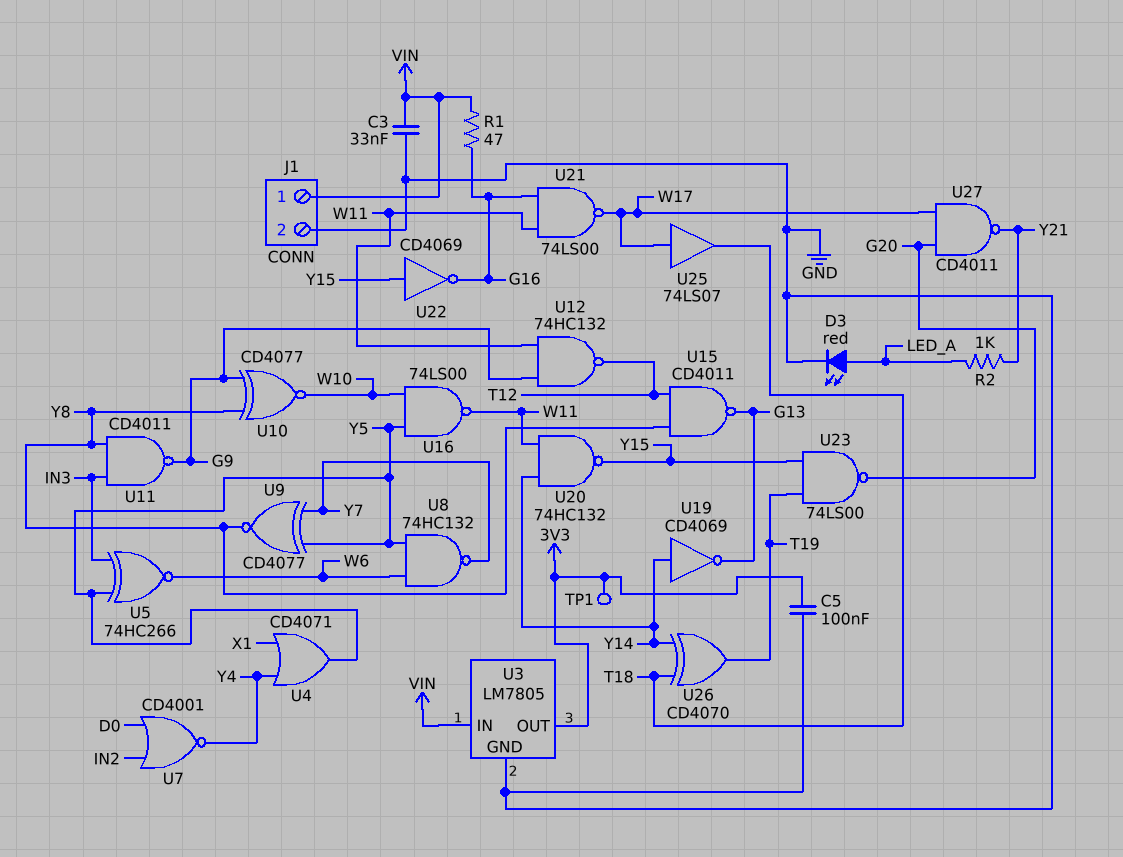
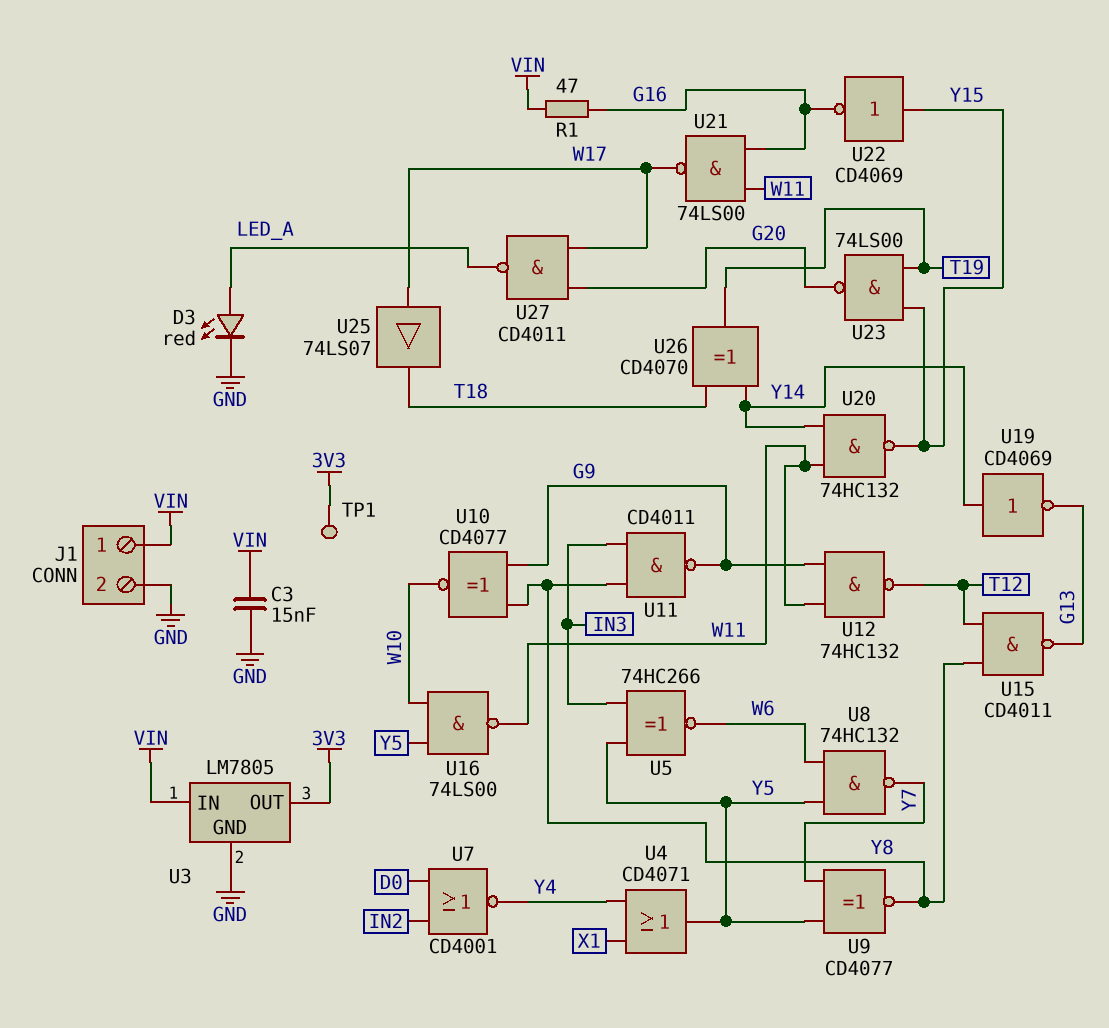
C3: 33nF (GND, VIN) -> 15nF (GND, VIN)
C5: 100nF (3V3, GND) -> none
R2: 1k (LED_A, Y21) -> none
U27: NAND CD4011 (in G20, in W17, out Y21) -> NAND CD4011 (in G20, in W17, out LED_A)

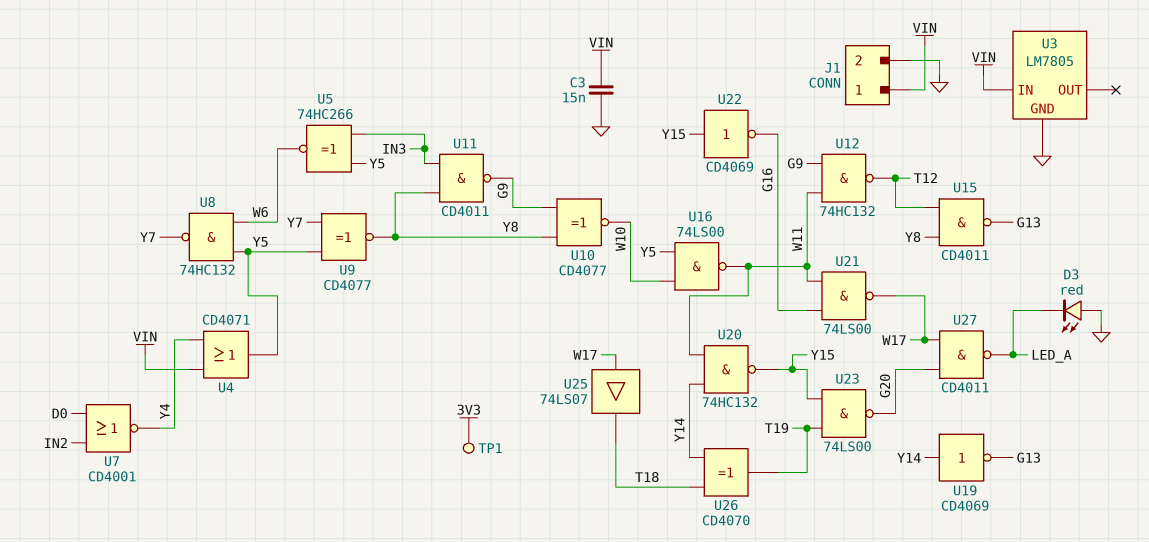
D3: LED red (A LED_A, K GND) -> LED red (A GND, K LED_A)
R1: 47 (G16, VIN) -> none
U3 pin OUT: 3V3 -> none
U4: OR CD4071 (in X1, in Y4, out Y5) -> OR CD4071 (in VIN, in Y4, out Y5)

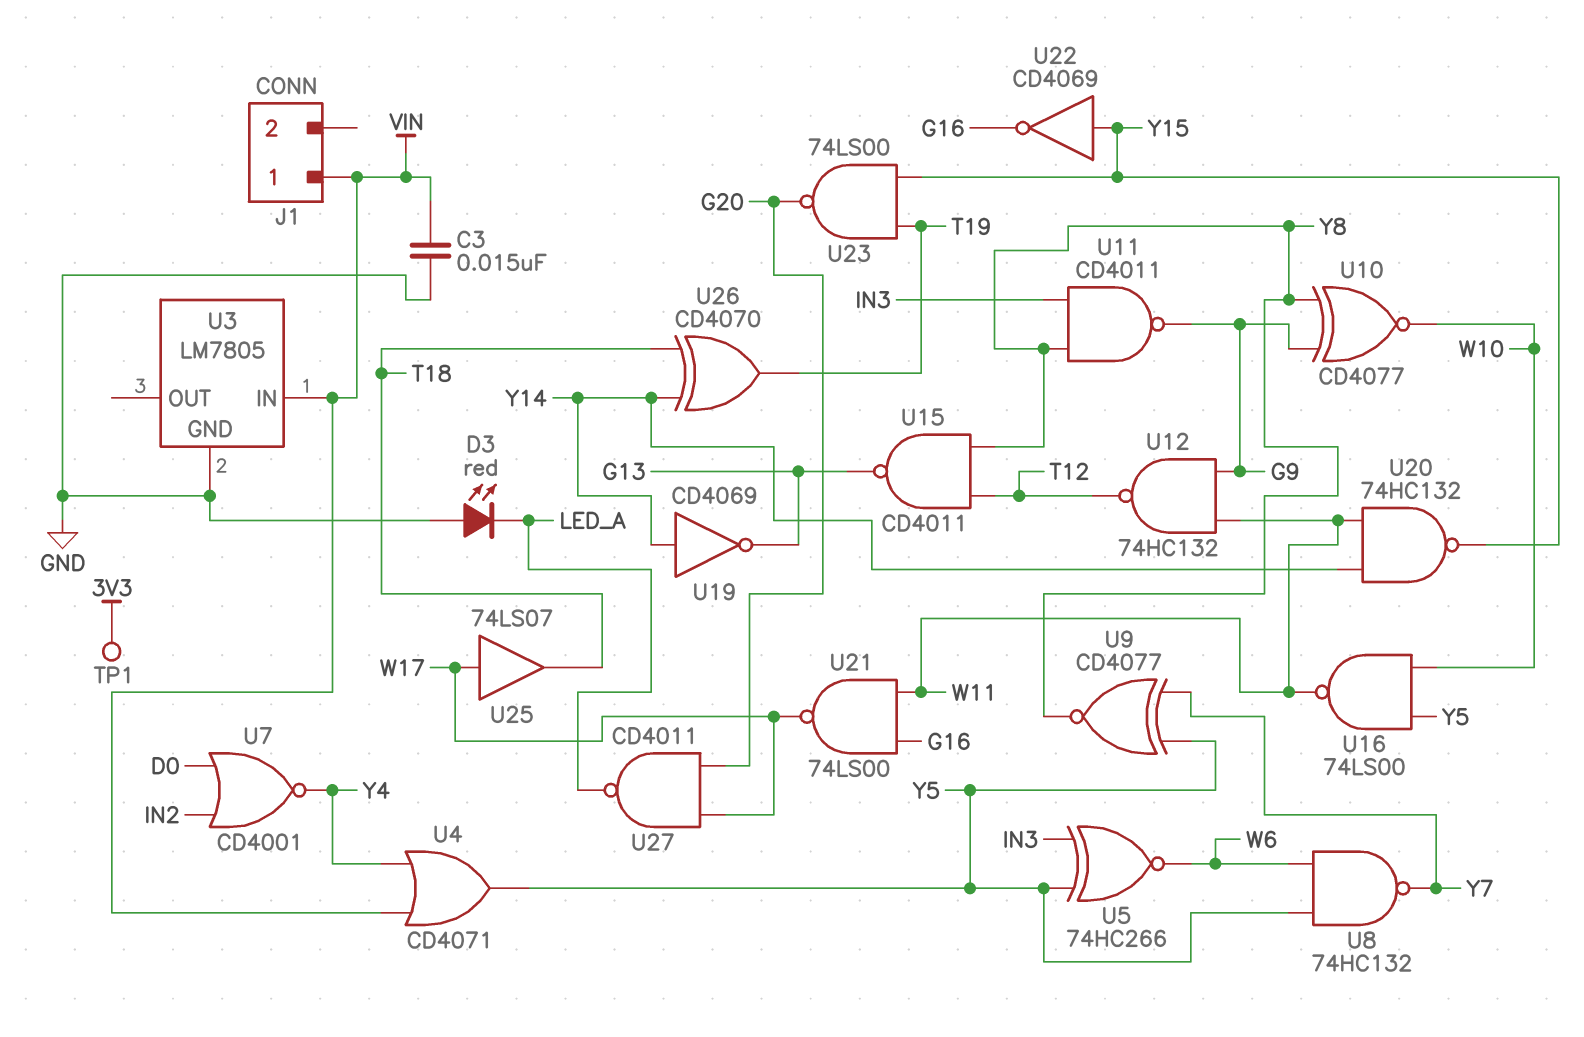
J1 pin 2: GND -> none

